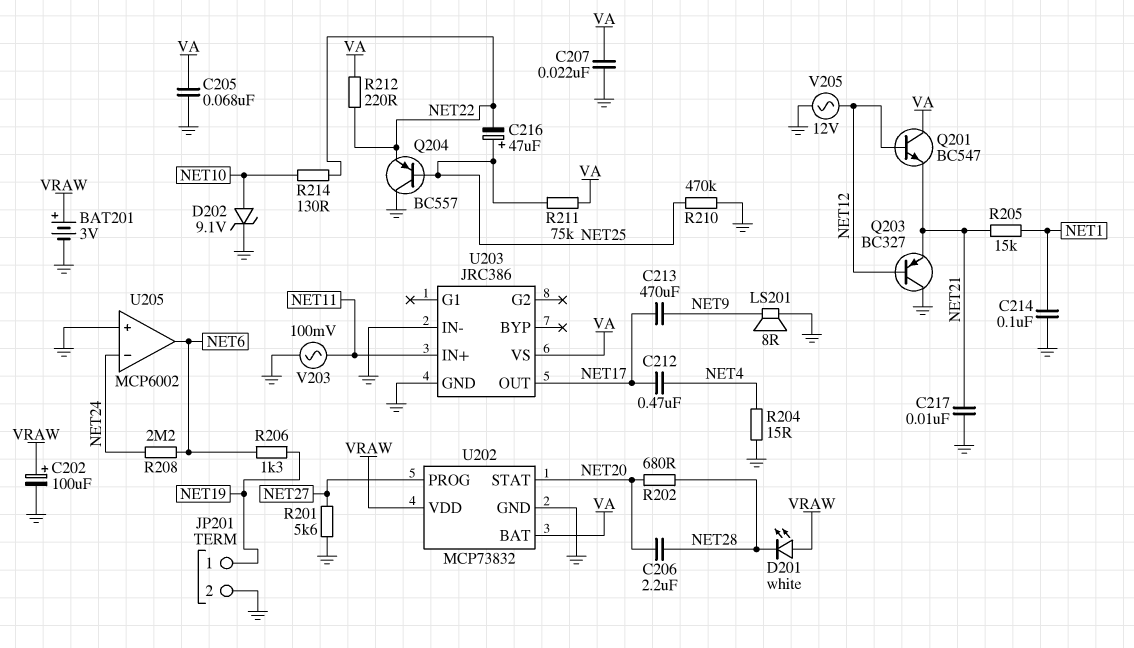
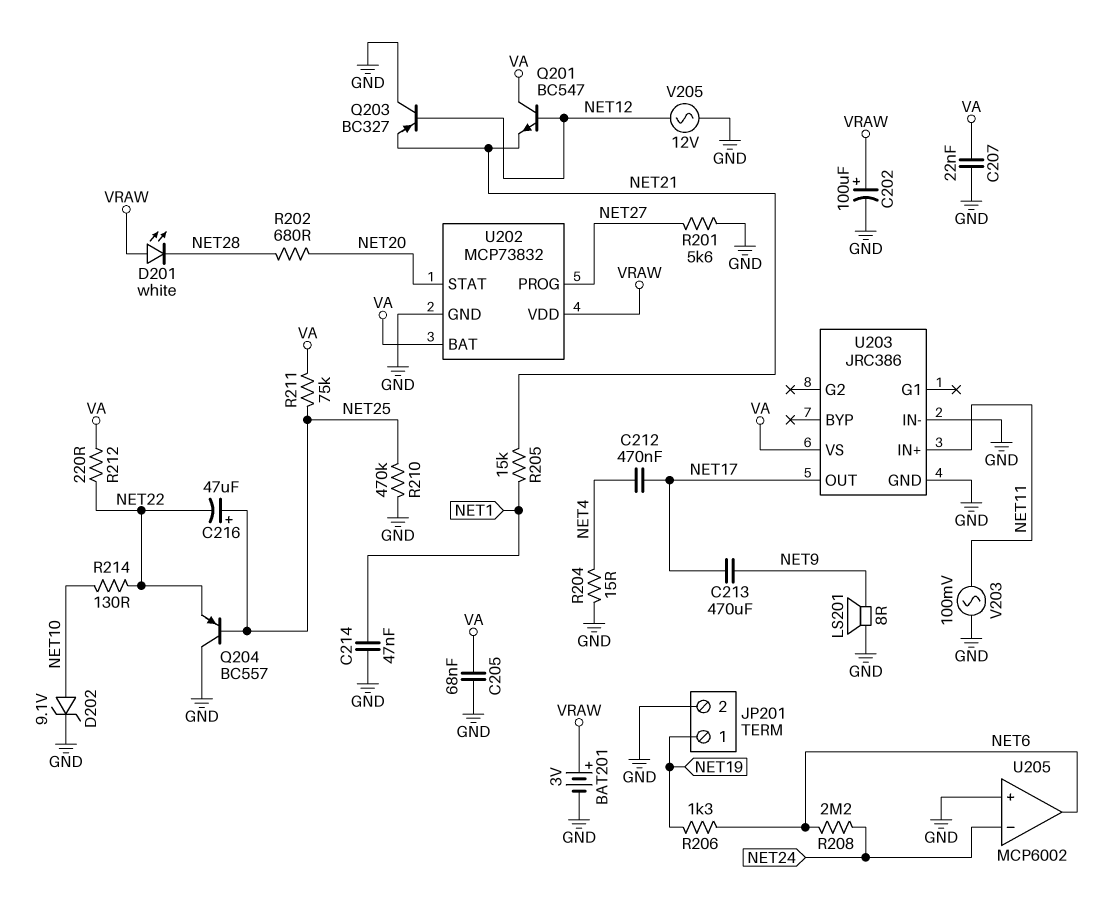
C206: 2.2uF (NET20, NET28) -> none
C214: 100nF (GND, NET1) -> 47nF (GND, NET1)
C217: 10nF (GND, NET21) -> none

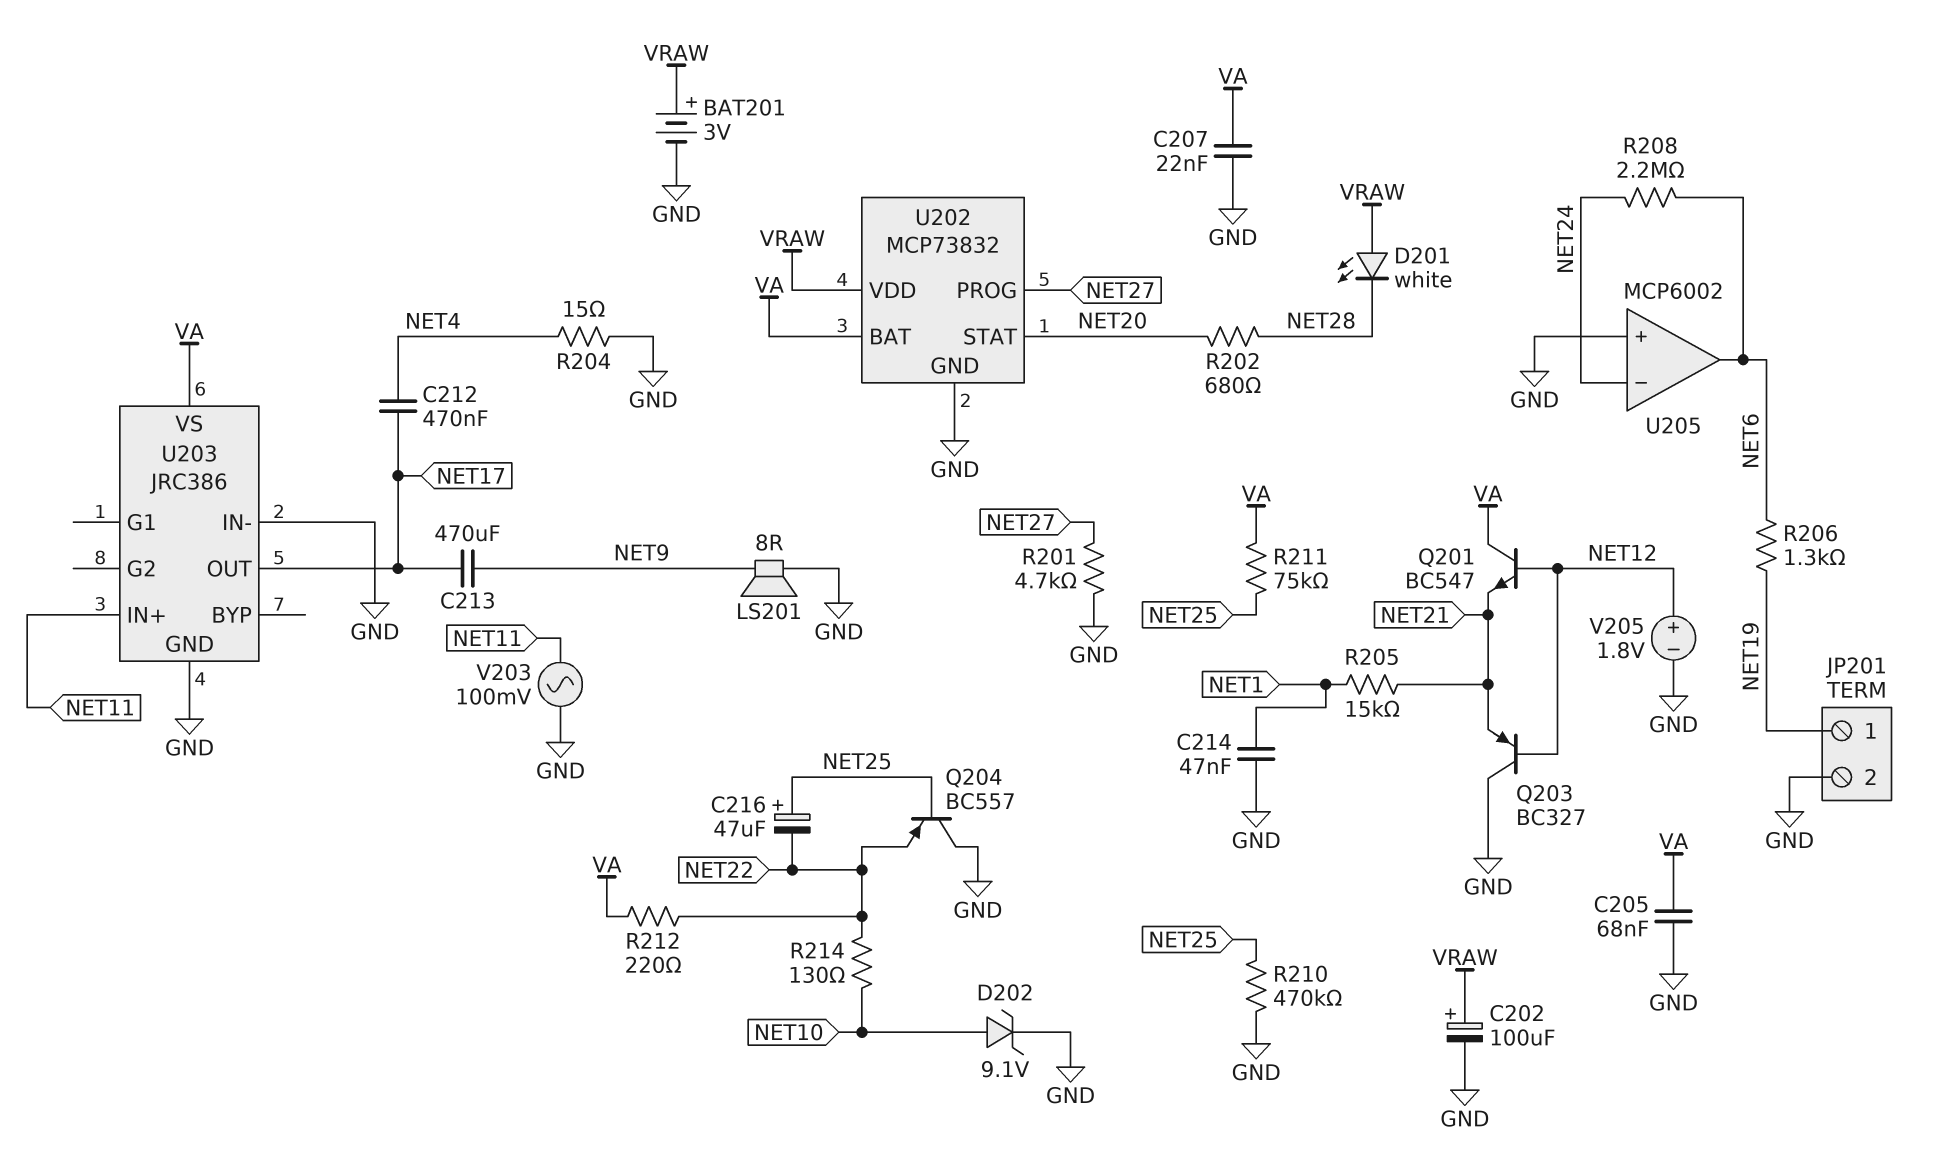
R201: 5.6k (GND, NET27) -> 4.7k (GND, NET27)
V205: AC 12V (GND, NET12) -> 1.8V (plus NET12, minus GND)

